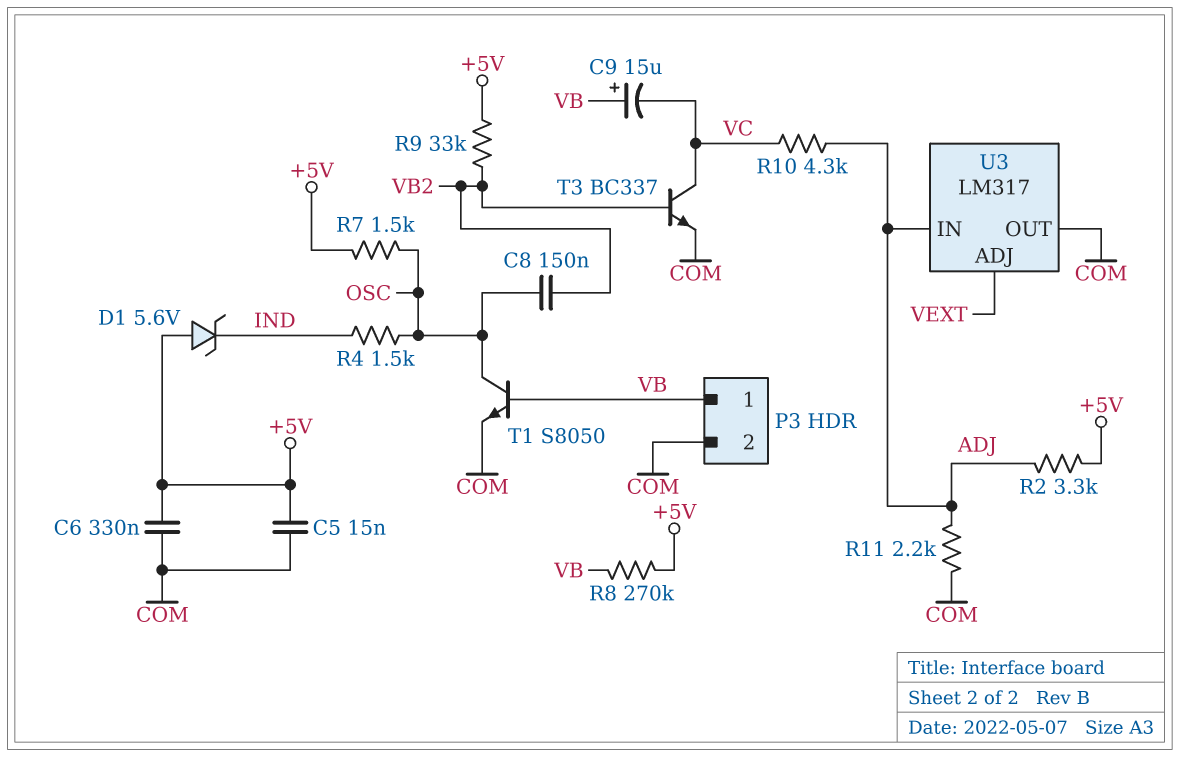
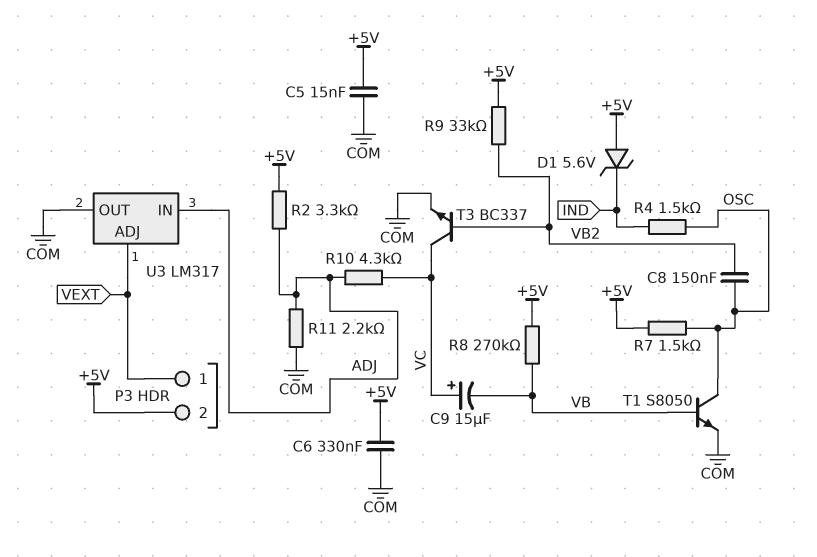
C9: 15uF (plus VB, minus VC) -> 15uF (plus VC, minus VB)
P3 pin 1: VB -> VEXT
P3 pin 2: COM -> +5V

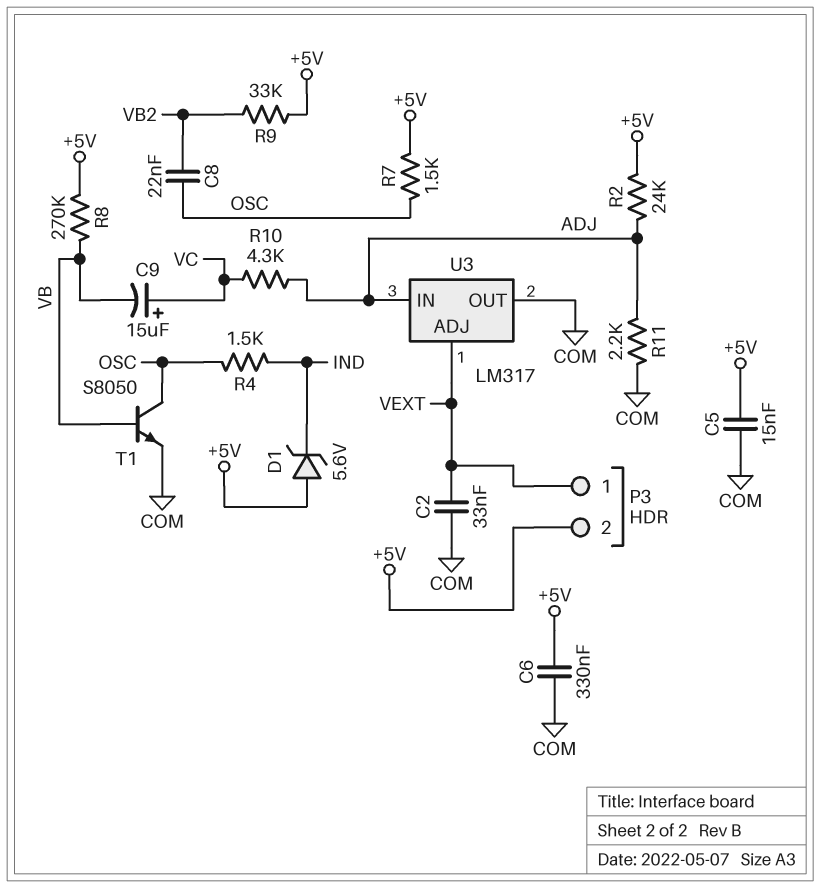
C2: none -> 33nF (COM, VEXT)
C8: 150nF (OSC, VB2) -> 22nF (OSC, VB2)
R2: 3.3k (+5V, ADJ) -> 24k (+5V, ADJ)
T3: NPN BC337 (B VB2, C VC, E COM) -> none

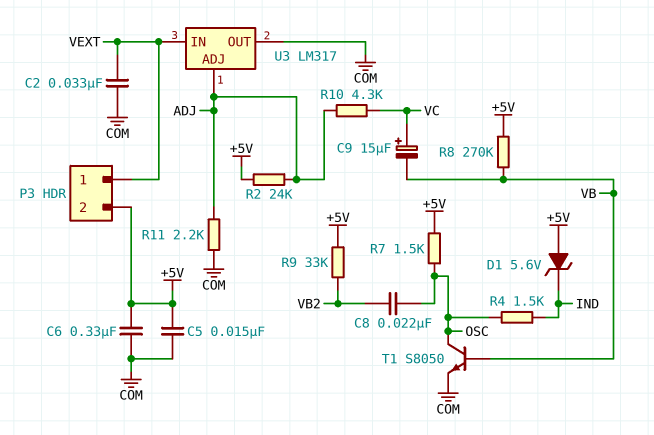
U3 pin ADJ: VEXT -> ADJ
U3 pin IN: ADJ -> VEXT

